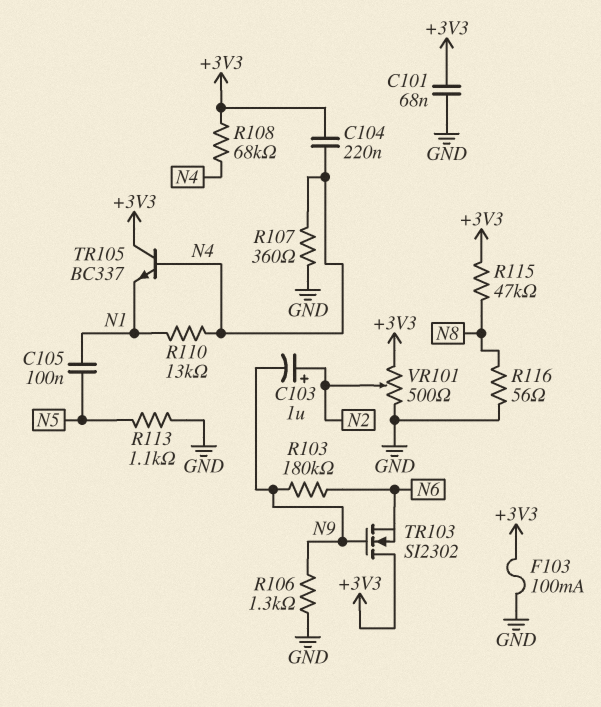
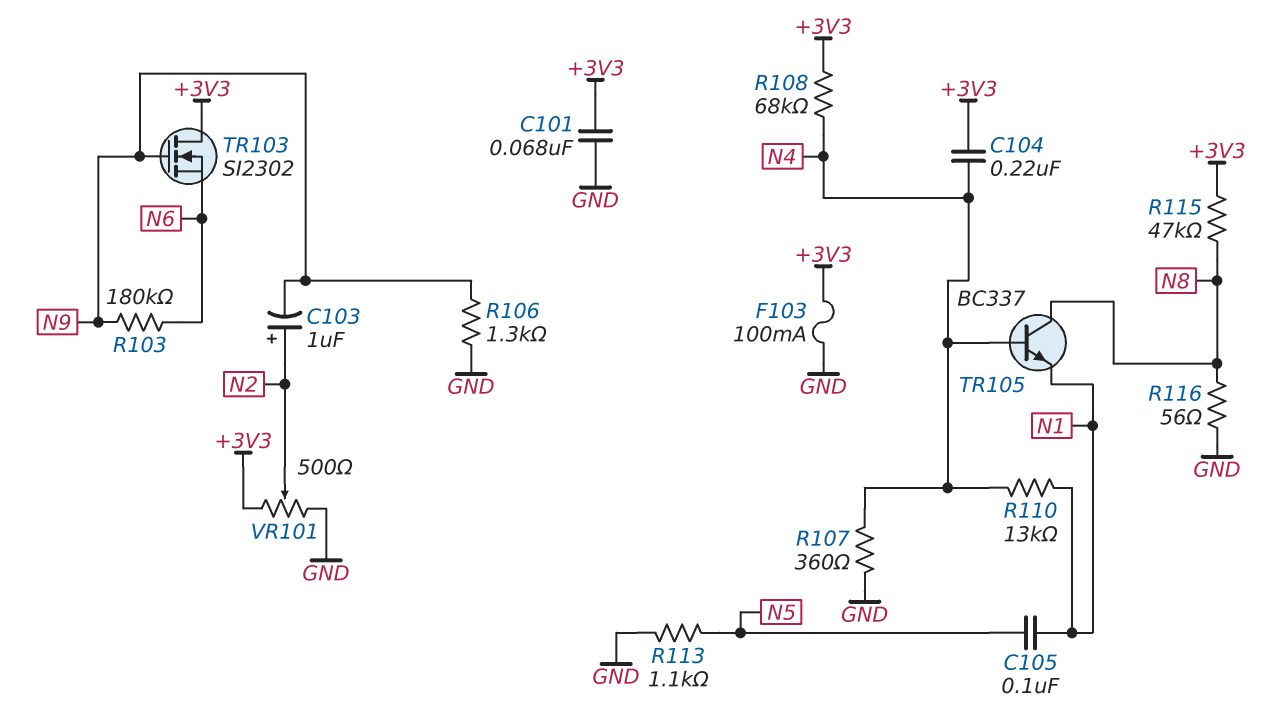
TR105: NPN BC337 (B N4, C +3V3, E N1) -> NPN BC337 (B N4, C N8, E N1)

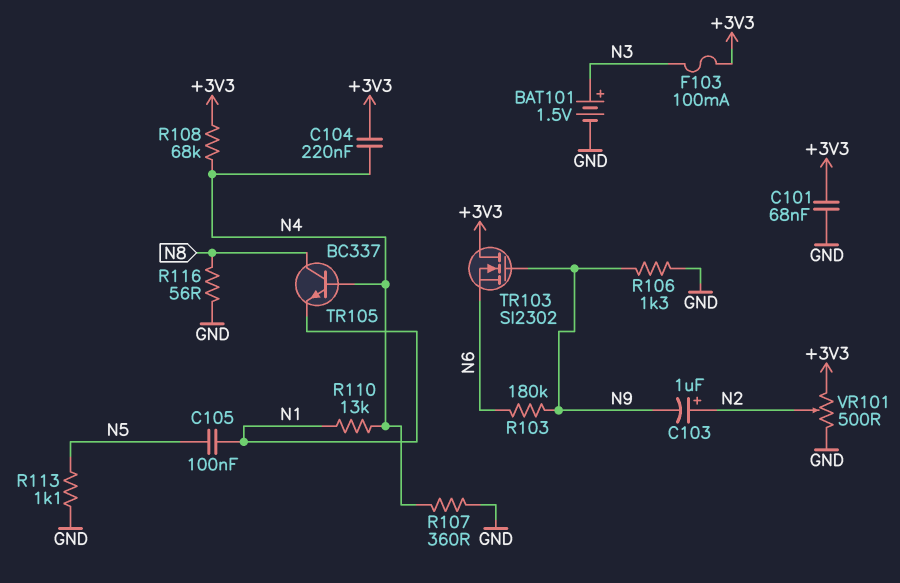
BAT101: none -> 1.5V (plus N3, minus GND)
F103: 100mA (+3V3, GND) -> 100mA (+3V3, N3)
R115: 47k (+3V3, N8) -> none

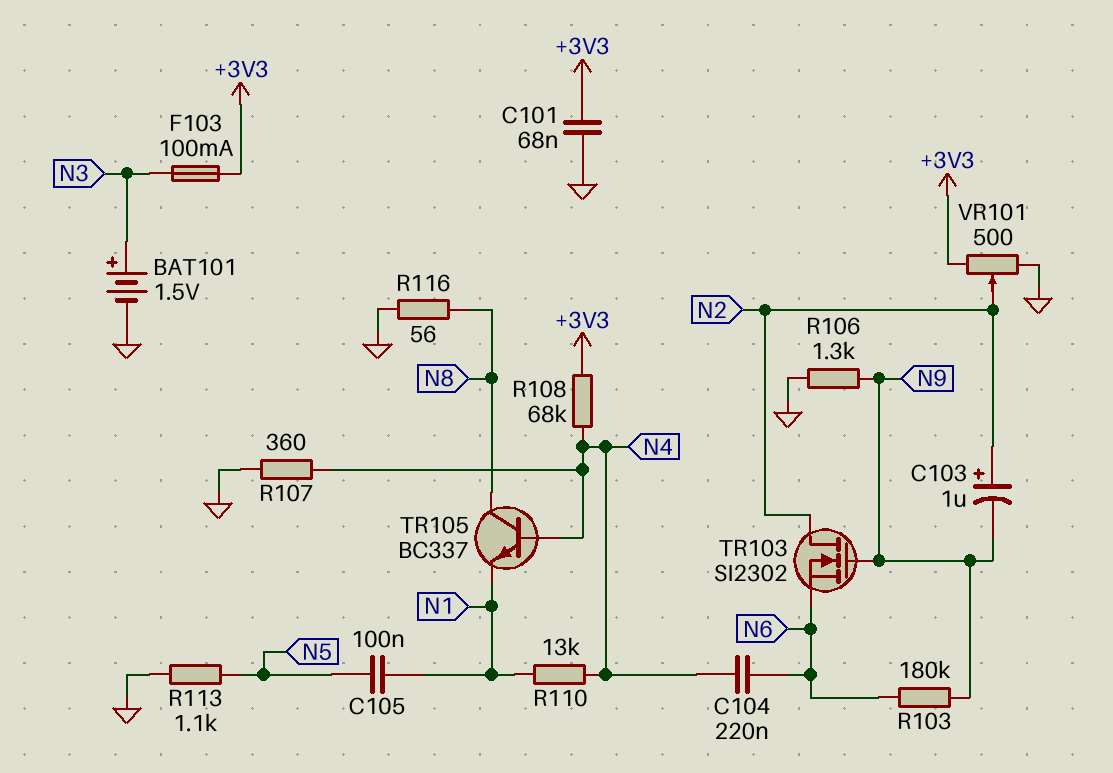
C104: 220nF (+3V3, N4) -> 220nF (N4, N6)
TR103: NMOS SI2302 (G N9, D +3V3, S N6) -> NMOS SI2302 (G N9, D N2, S N6)

